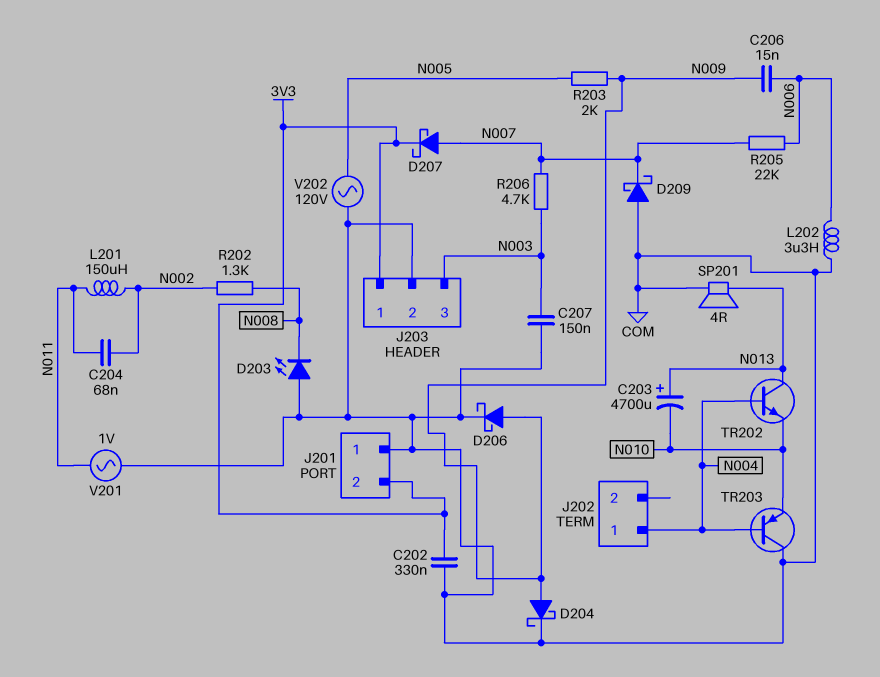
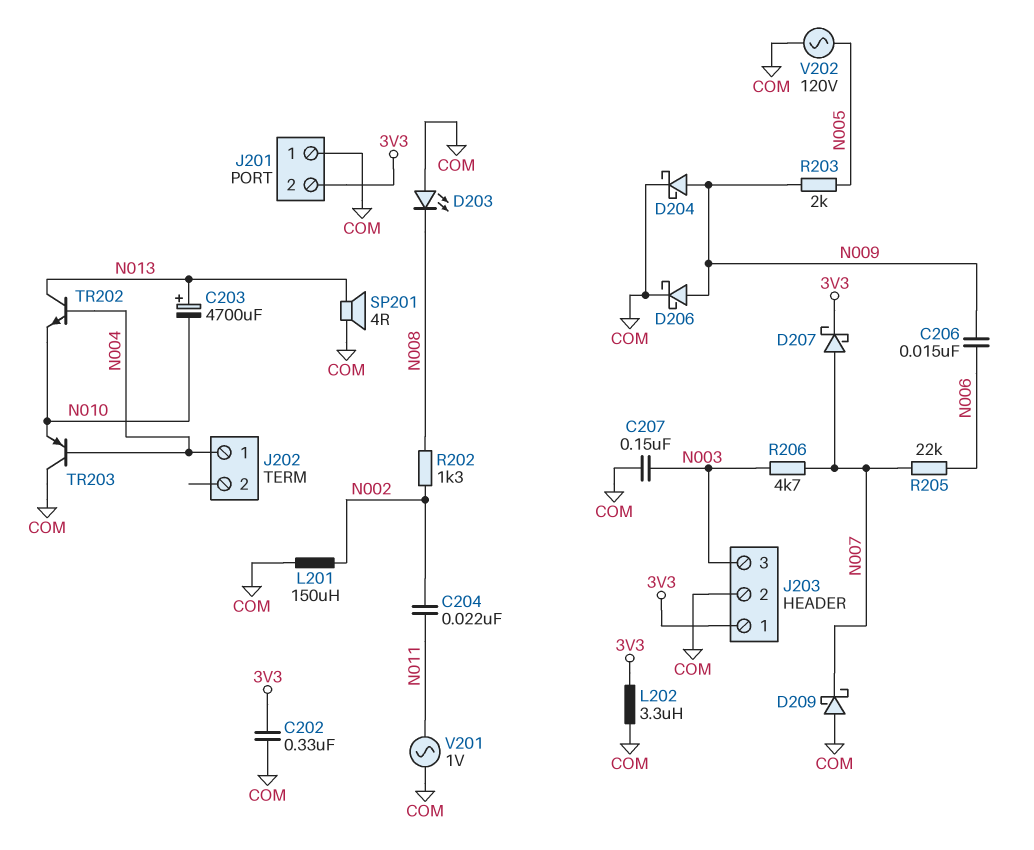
C204: 68nF (N002, N011) -> 22nF (N002, N011)
L201: 150uH (N002, N011) -> 150uH (COM, N002)
L202: 3.3uH (COM, N006) -> 3.3uH (3V3, COM)

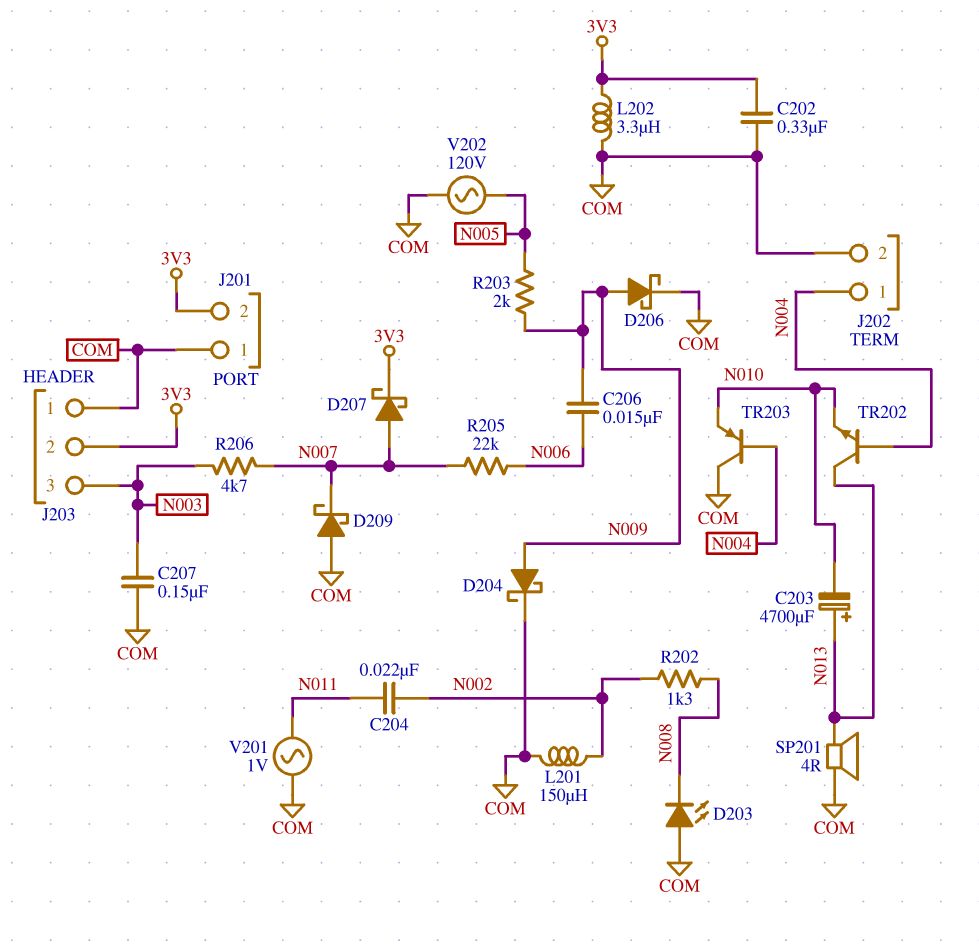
J202 pin 2: none -> COM
J203 pin 1: 3V3 -> COM
J203 pin 2: COM -> 3V3

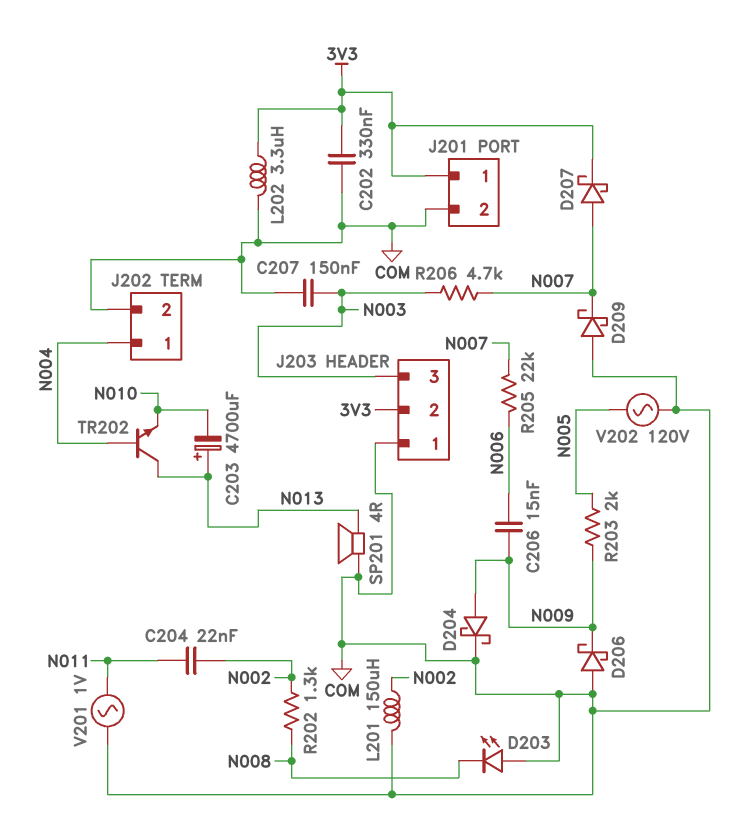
D206: schottky (A N009, K COM) -> schottky (A COM, K N009)
J201 pin 1: COM -> 3V3
J201 pin 2: 3V3 -> COM
TR203: PNP (B N004, C COM, E N010) -> none

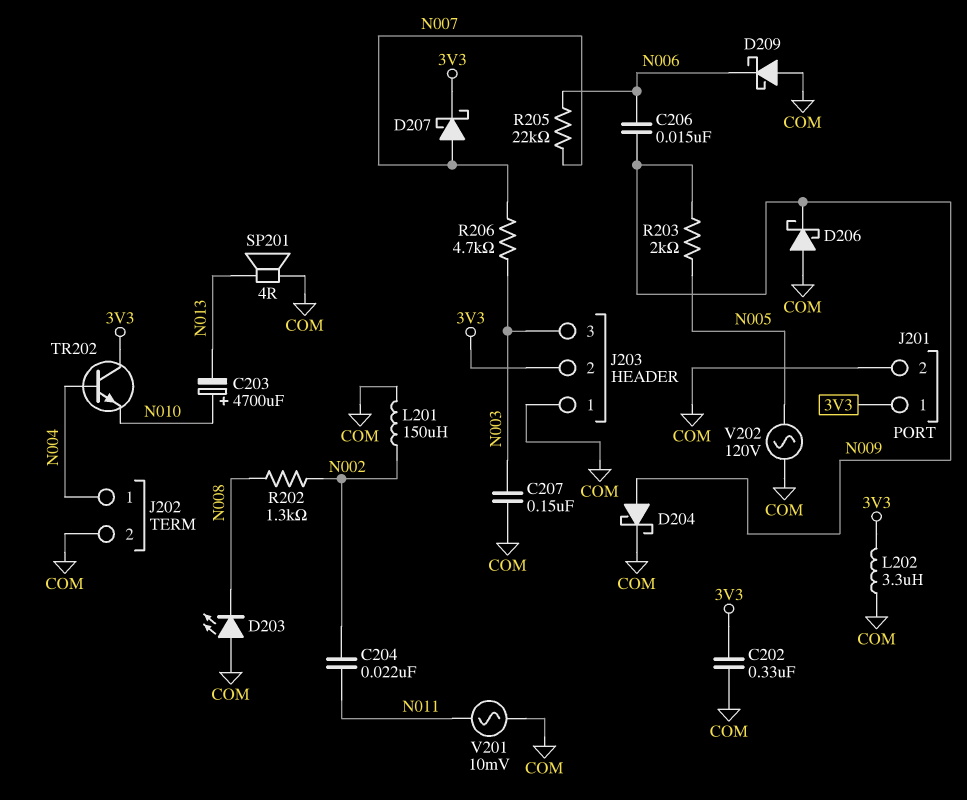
C203: 4700uF (plus N013, minus N010) -> 4700uF (plus N010, minus N013)
D209: schottky (A COM, K N007) -> schottky (A COM, K N006)
TR202: NPN (B N004, C N013, E N010) -> NPN (B N004, C 3V3, E N010)
V201: AC 1V (COM, N011) -> AC 10mV (COM, N011)

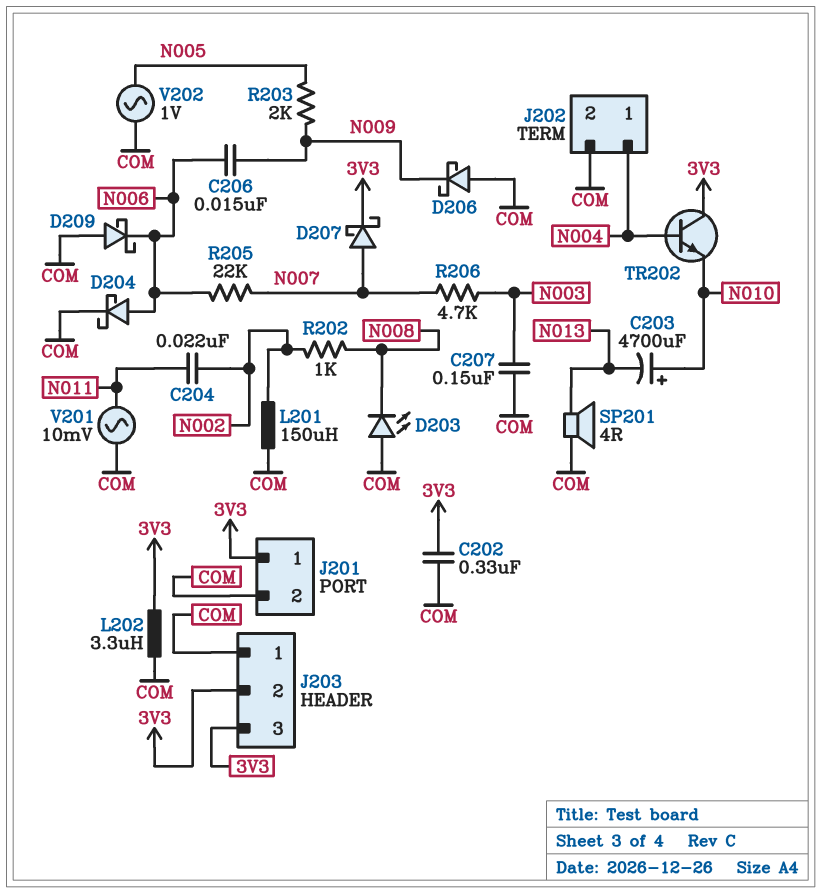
D204: schottky (A N009, K COM) -> schottky (A N006, K COM)
J203 pin 3: N003 -> 3V3
R202: 1.3k (N002, N008) -> 1k (N002, N008)
V202: AC 120V (COM, N005) -> AC 1V (COM, N005)

